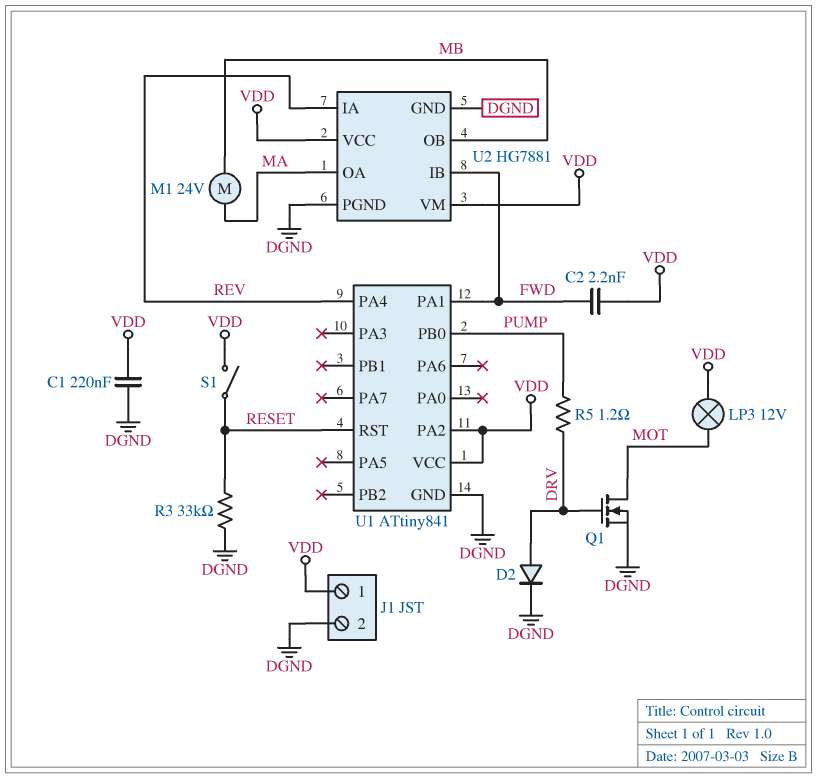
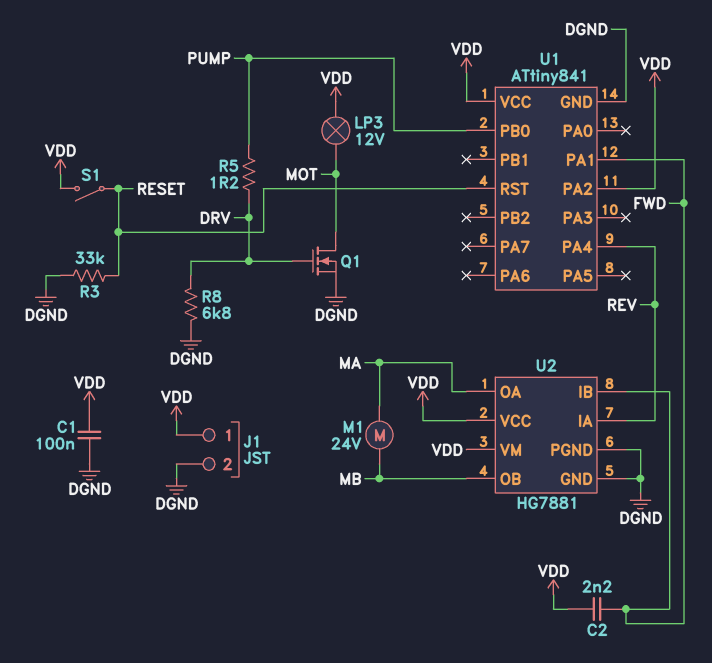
C1: 220nF (DGND, VDD) -> 100nF (DGND, VDD)
D2: diode (A DRV, K DGND) -> none
R8: none -> 6.8k (DGND, DRV)

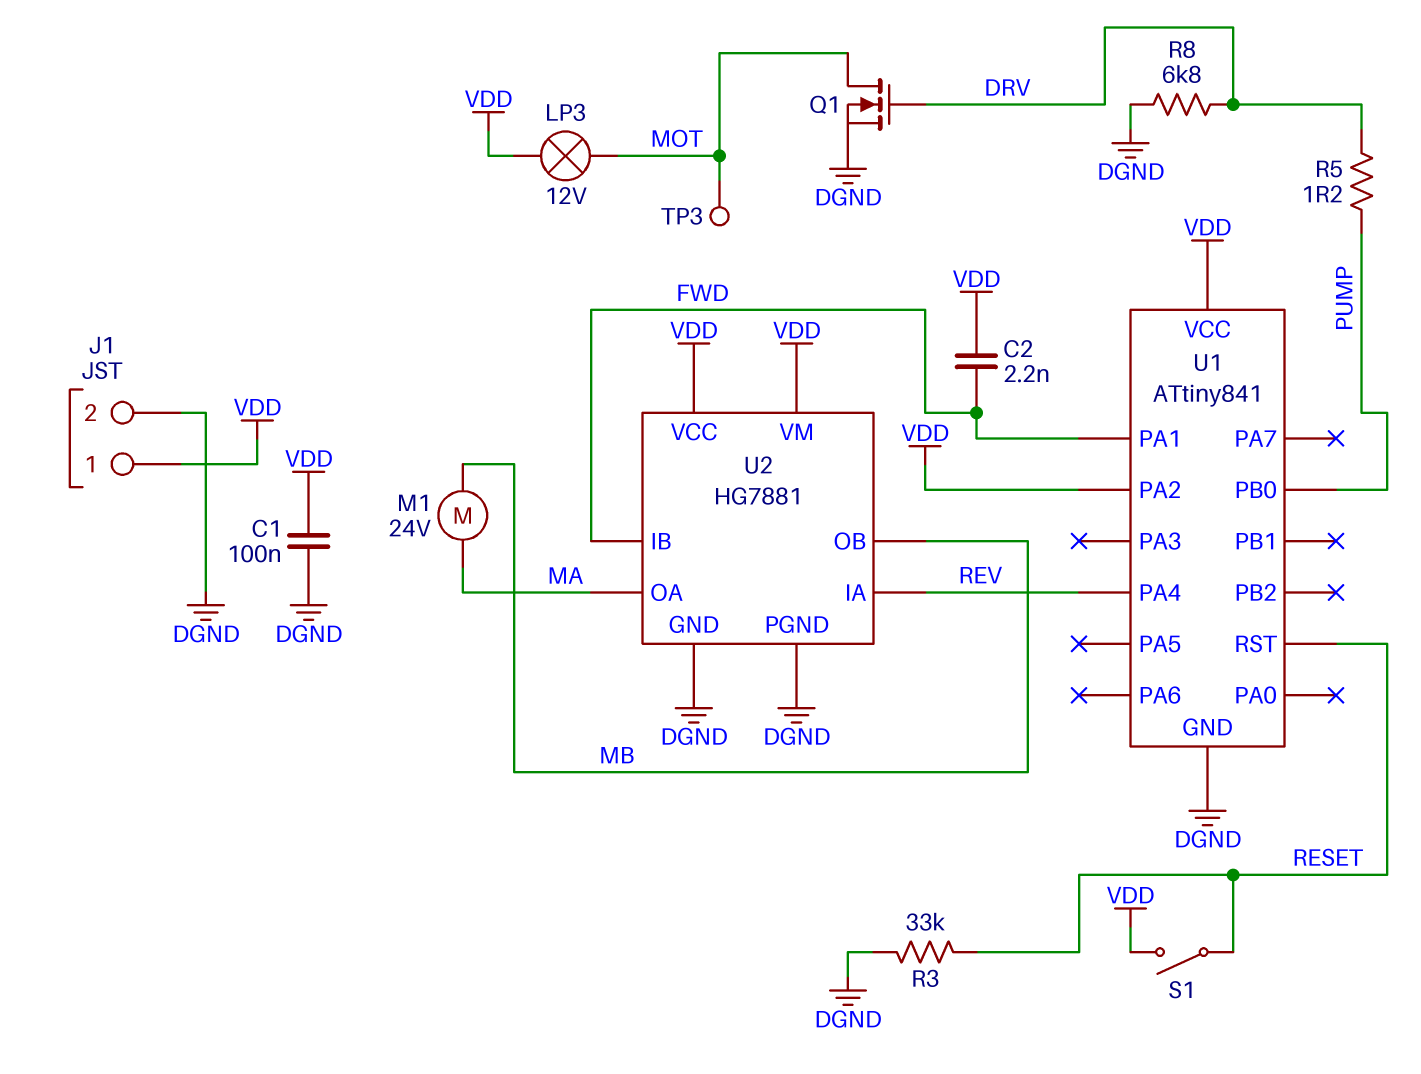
TP3: none -> test point (MOT)

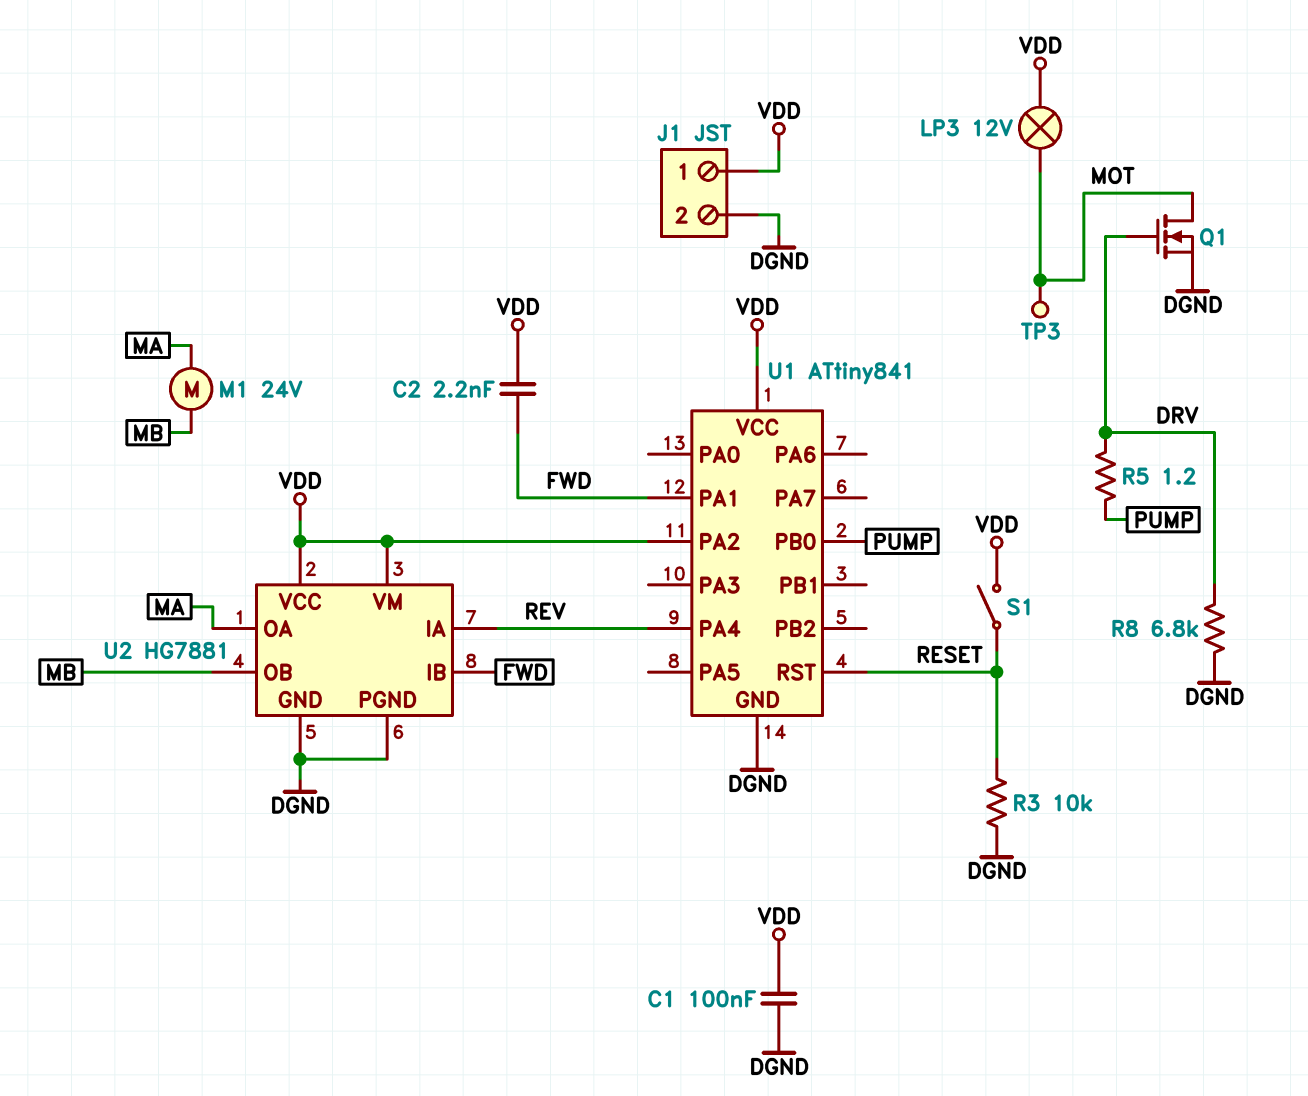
R3: 33k (DGND, RESET) -> 10k (DGND, RESET)

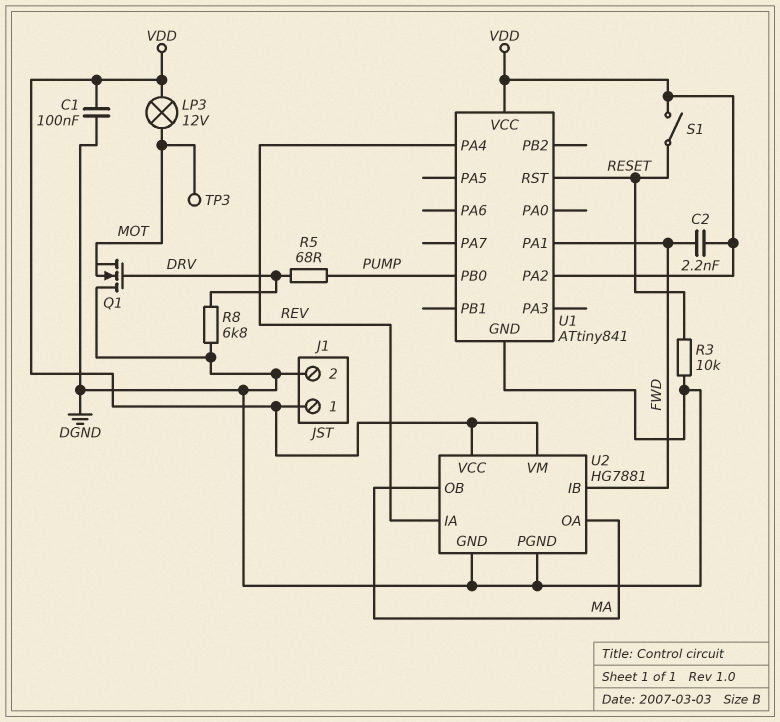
M1: motor 24V (MA, MB) -> none
Q1: NMOS (G DRV, D MOT, S DGND) -> NMOS (G DRV, D DGND, S MOT)
R5: 1.2 (DRV, PUMP) -> 68 (DRV, PUMP)
U2 pin OB: MB -> MA

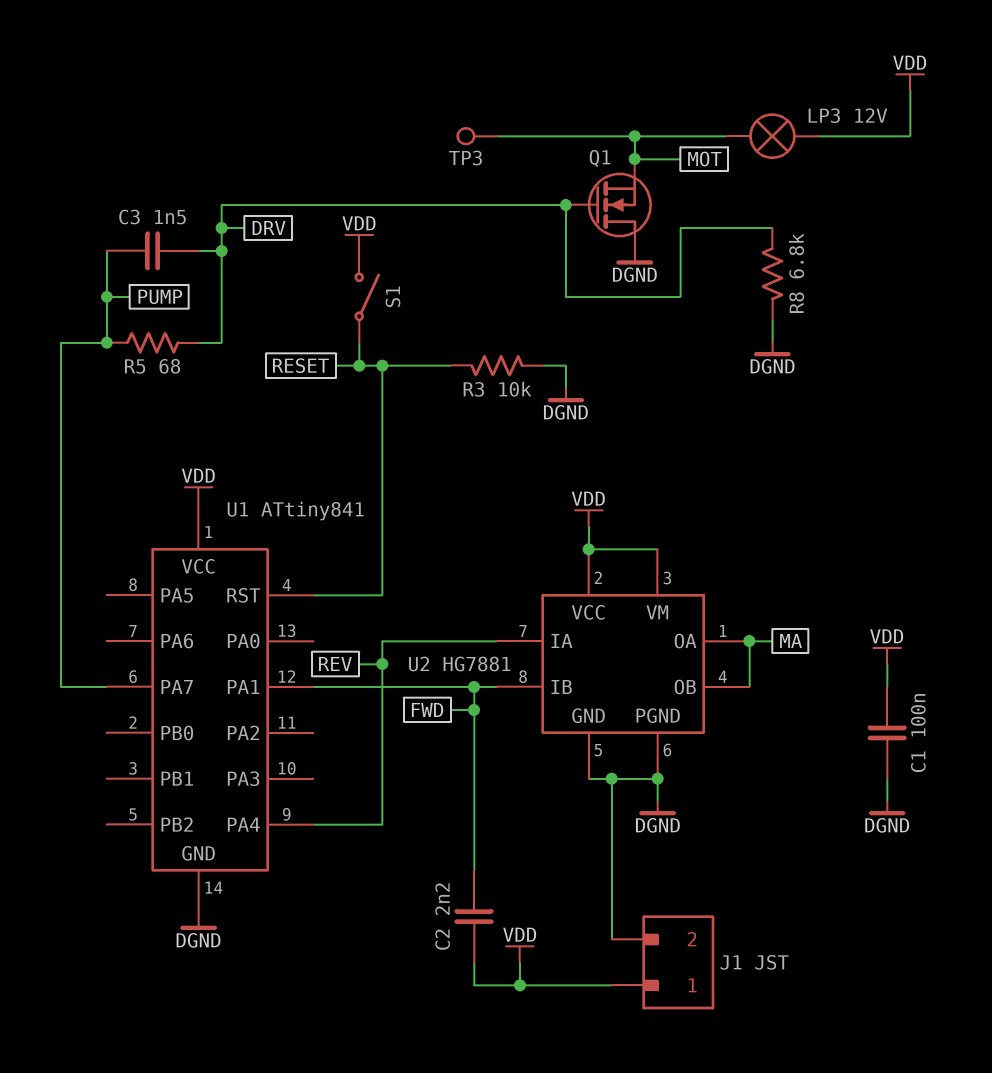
C3: none -> 1.5nF (DRV, PUMP)
U1 pin PA2: VDD -> none
U1 pin PA7: none -> PUMP
U1 pin PB0: PUMP -> none

